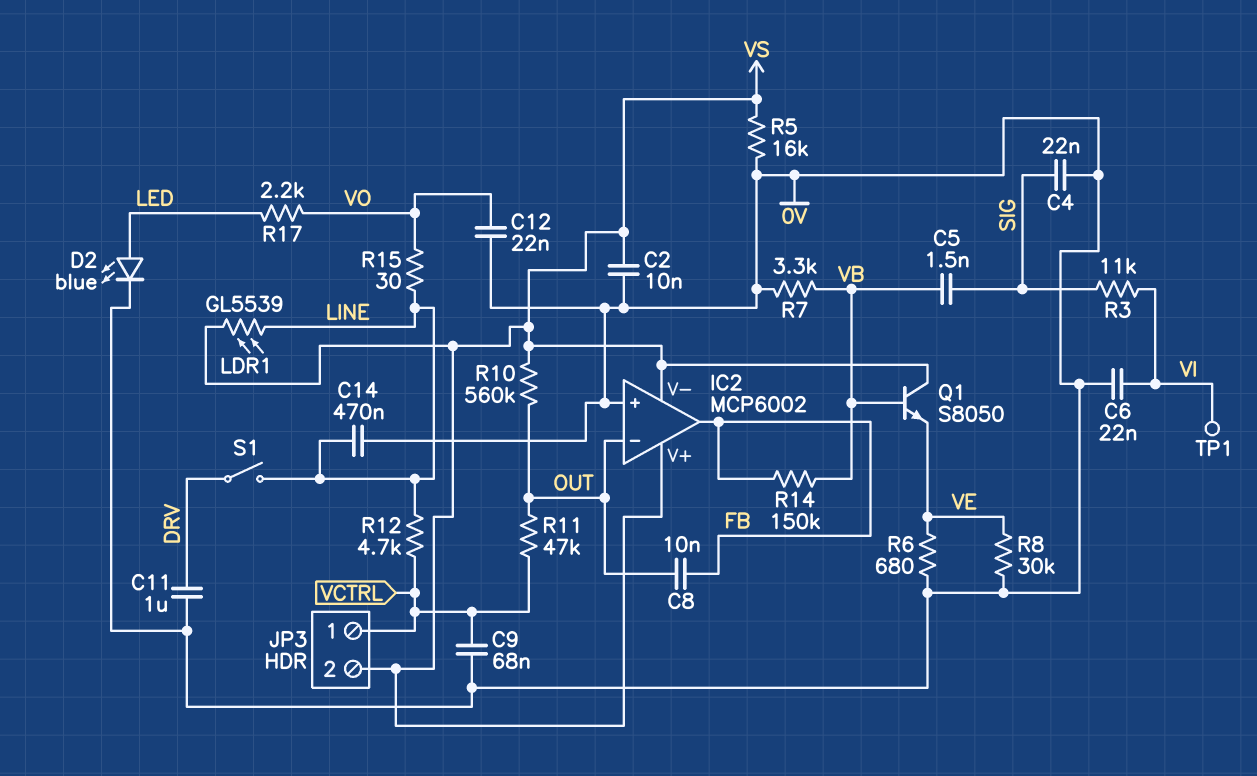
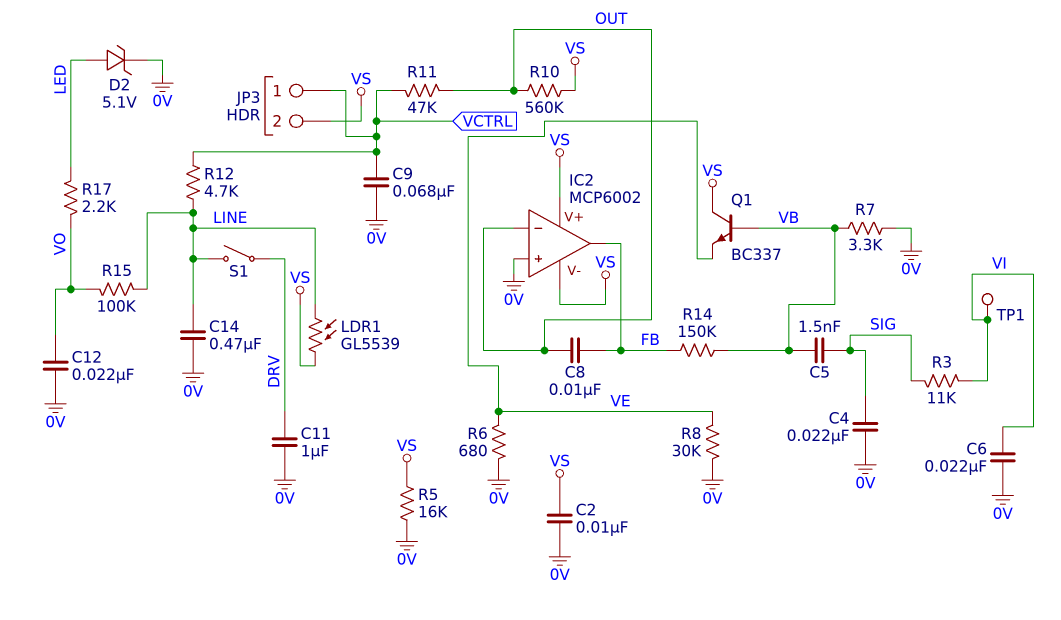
D2: LED blue (A LED, K 0V) -> zener 5.1V (A LED, K 0V)
Q1: NPN S8050 (B VB, C VS, E VE) -> NPN BC337 (B VB, C VS, E VE)
R15: 30 (LINE, VO) -> 100k (LINE, VO)

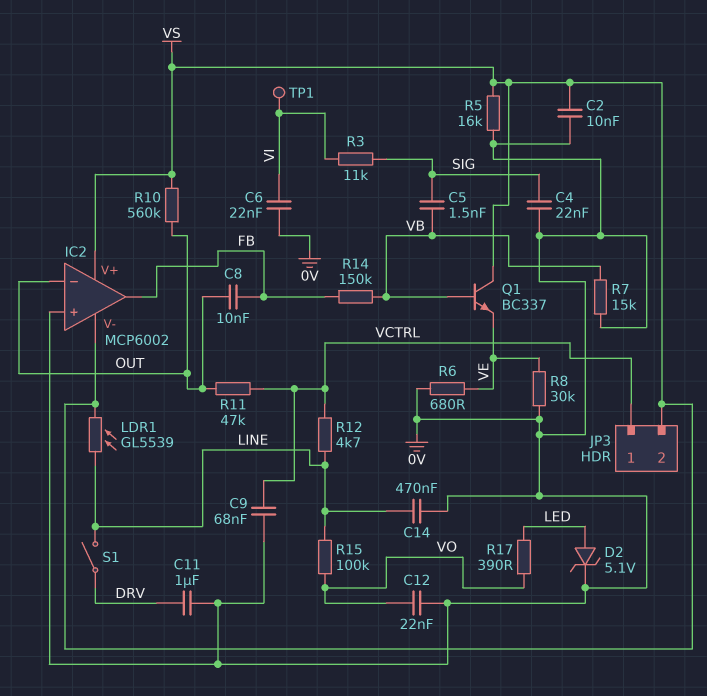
R7: 3.3k (0V, VB) -> 15k (0V, VB)
R17: 2.2k (LED, VO) -> 390 (LED, VO)

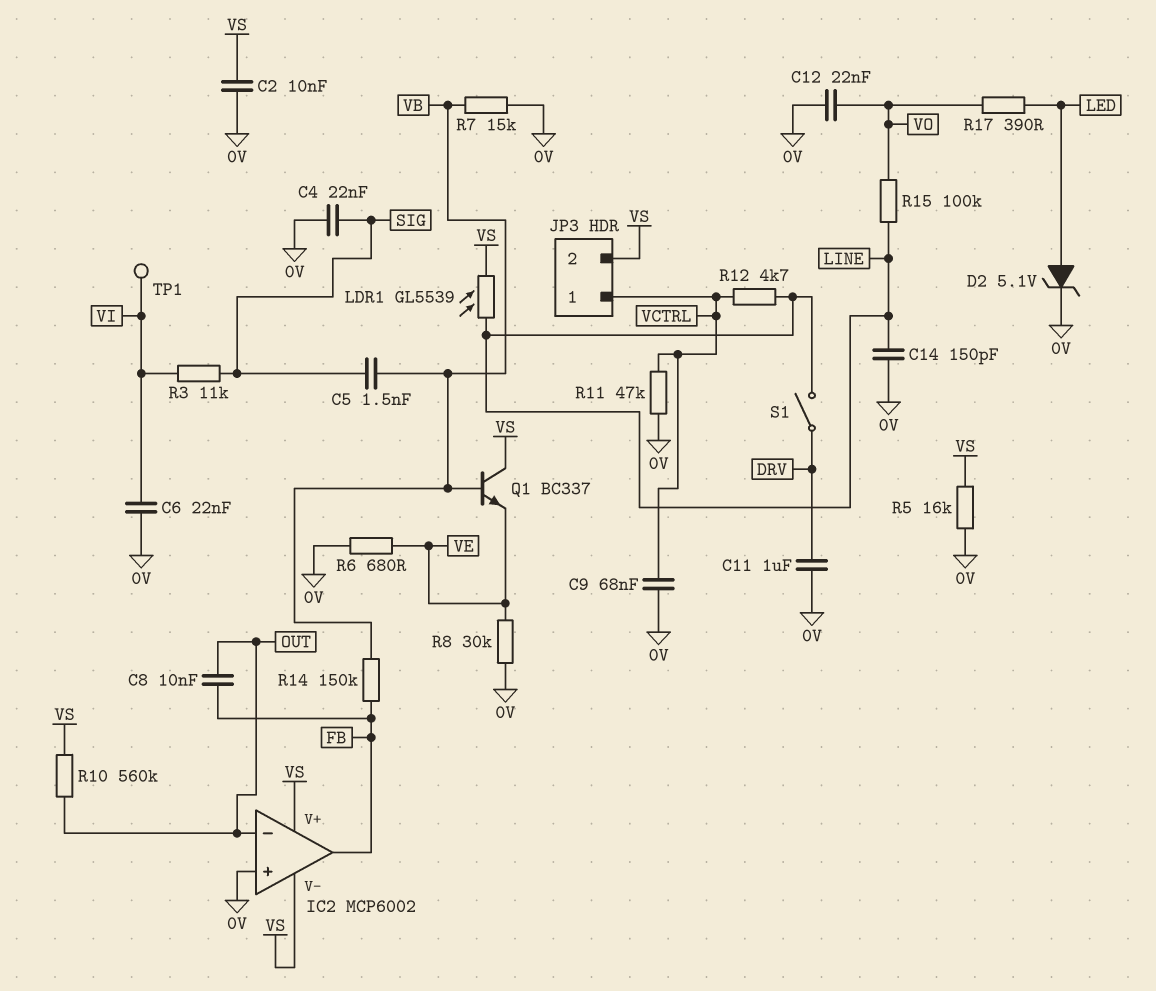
C14: 470nF (0V, LINE) -> 150pF (0V, LINE)
R11: 47k (OUT, VCTRL) -> 47k (0V, VCTRL)

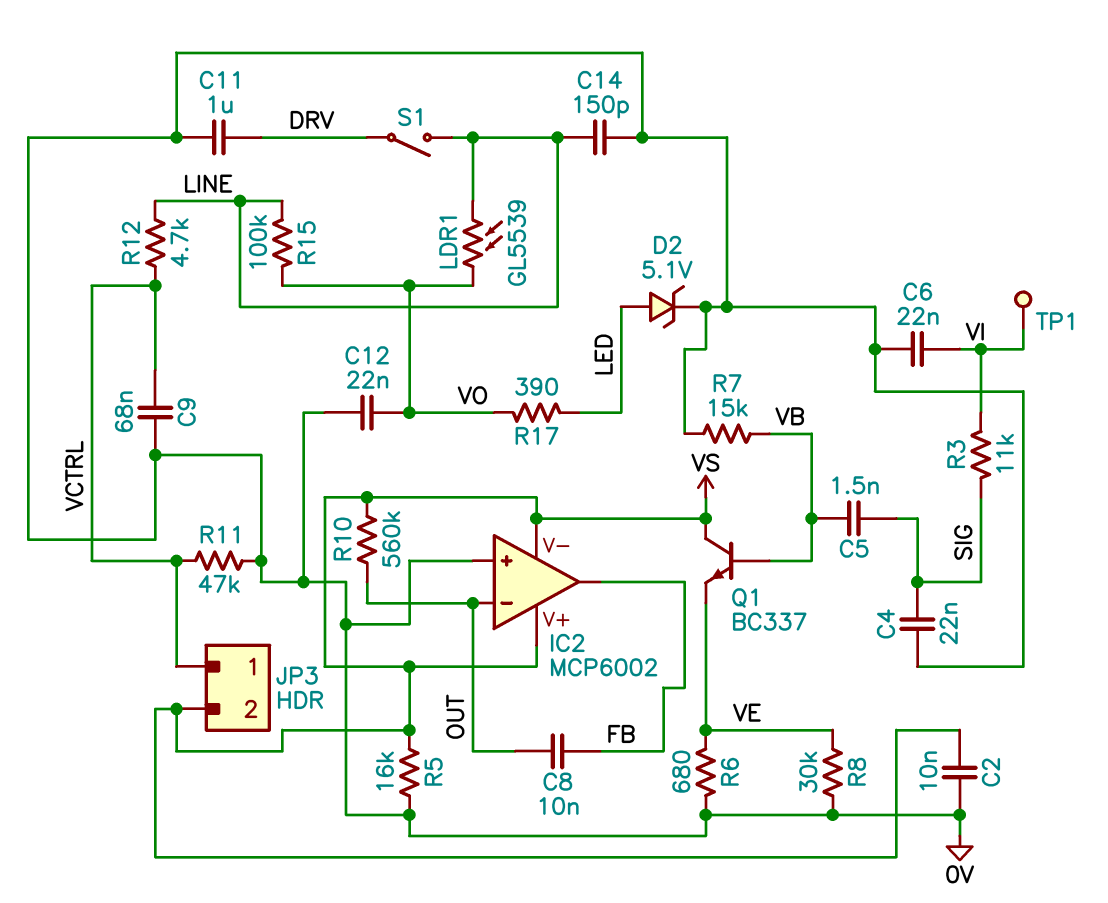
LDR1: GL5539 (LINE, VS) -> GL5539 (LINE, VO)
R14: 150k (FB, VB) -> none

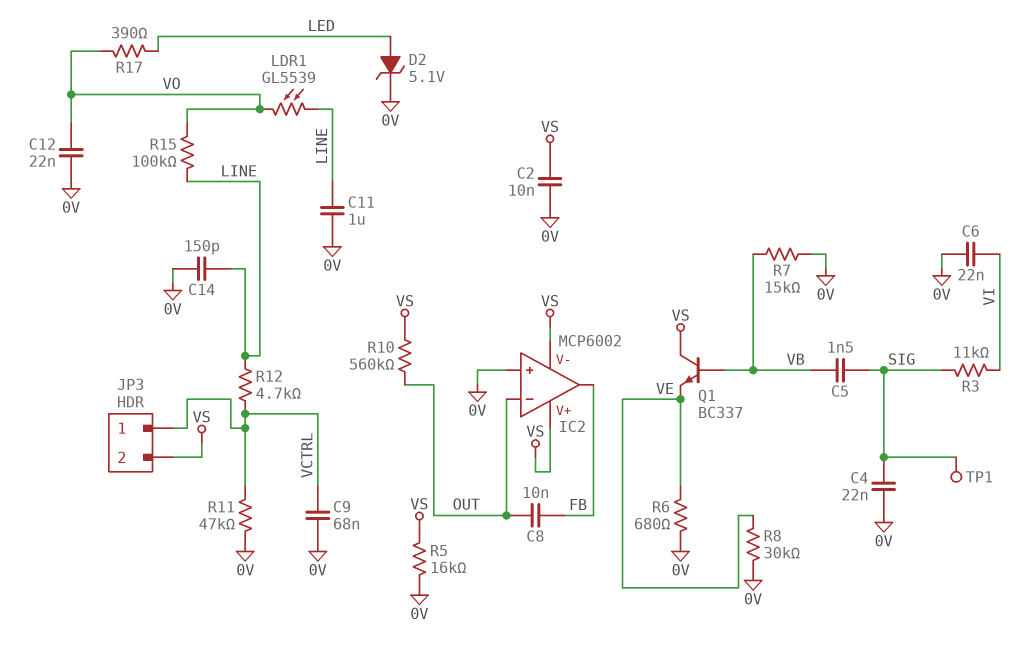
C11: 1uF (0V, DRV) -> 1uF (0V, LINE)
S1: switch (DRV, LINE) -> none
TP1: test point (VI) -> test point (SIG)

